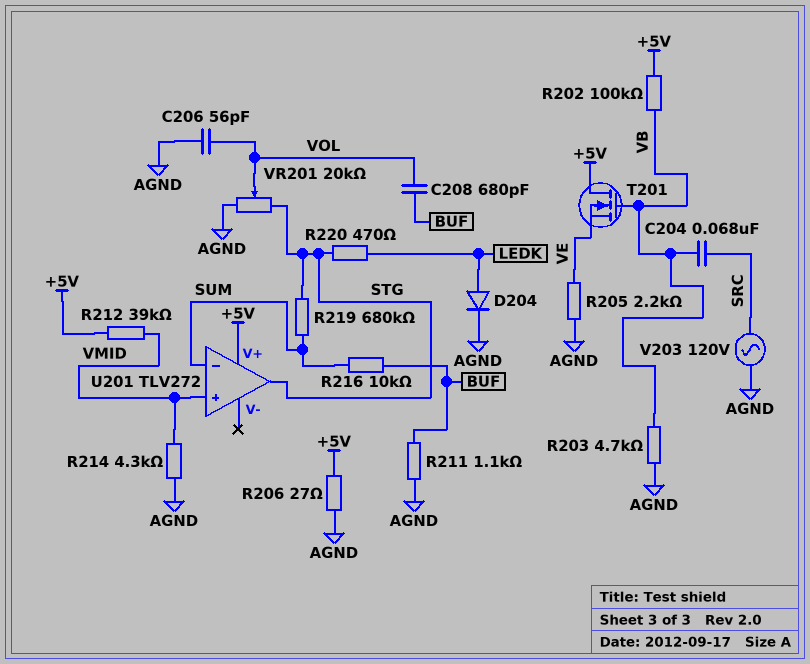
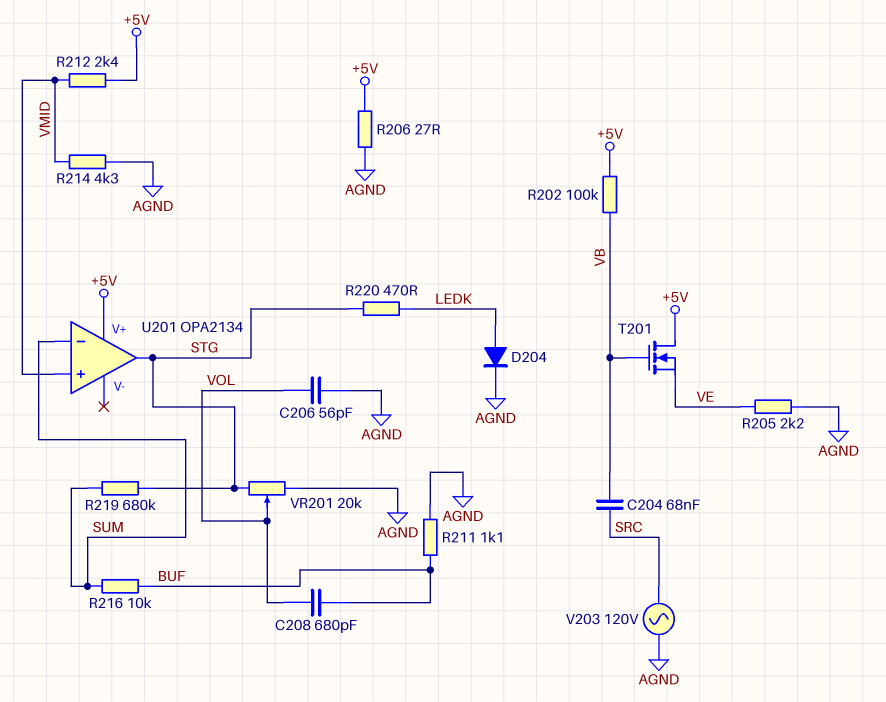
R203: 4.7k (AGND, VB) -> none
R212: 39k (+5V, VMID) -> 2.4k (+5V, VMID)
U201: TLV272 -> OPA2134

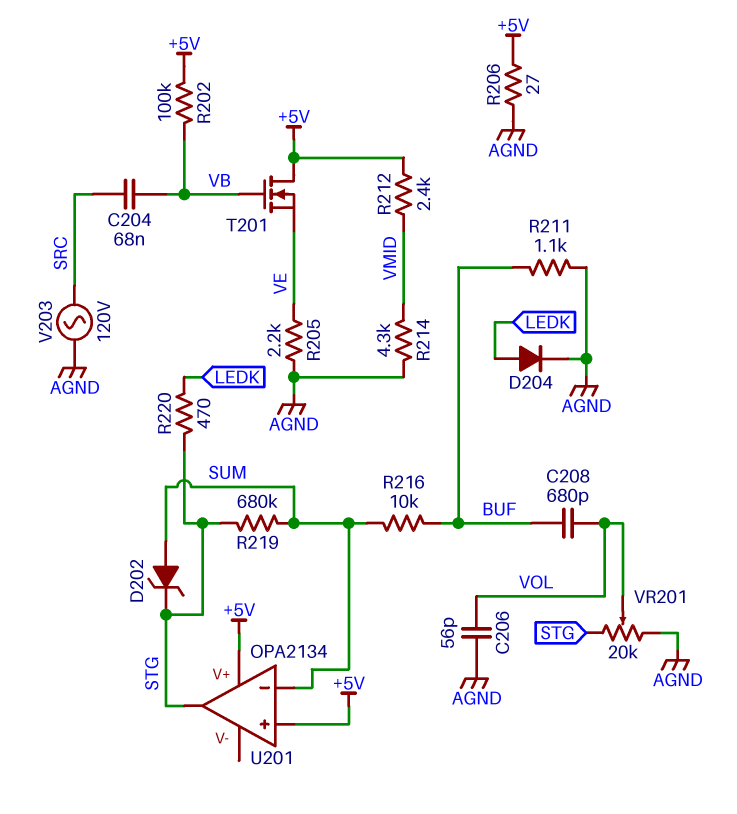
D202: none -> zener (A SUM, K STG)
U201 pin in+: VMID -> +5V

